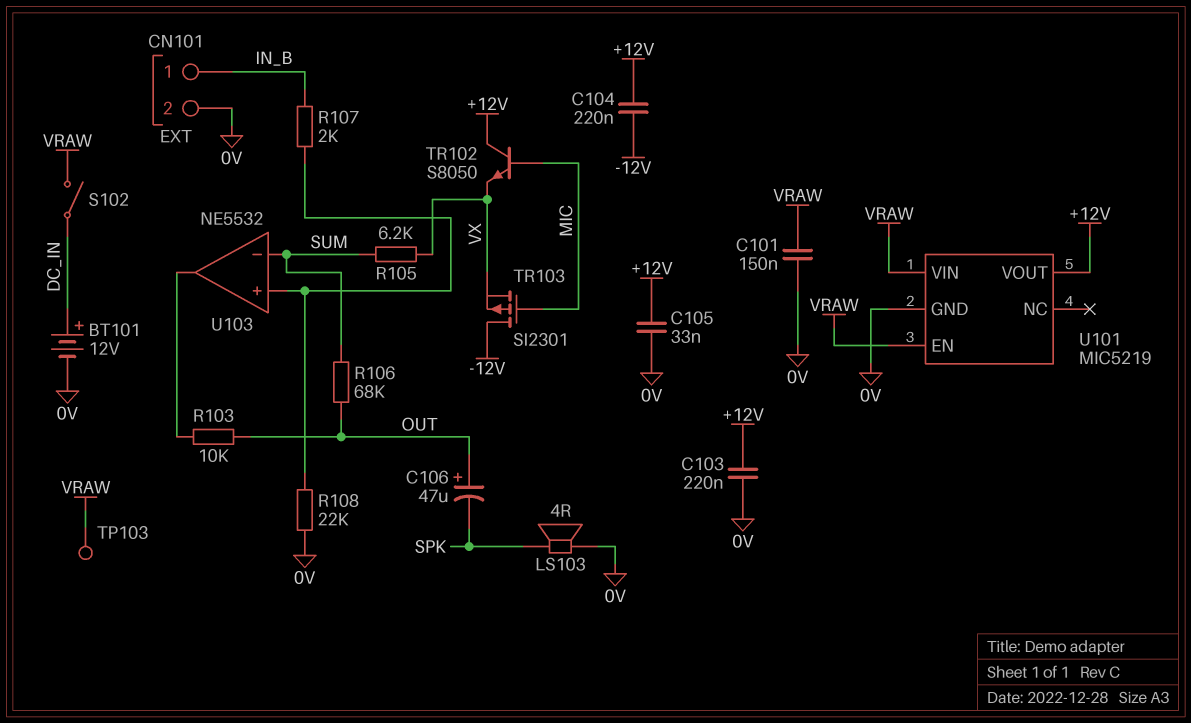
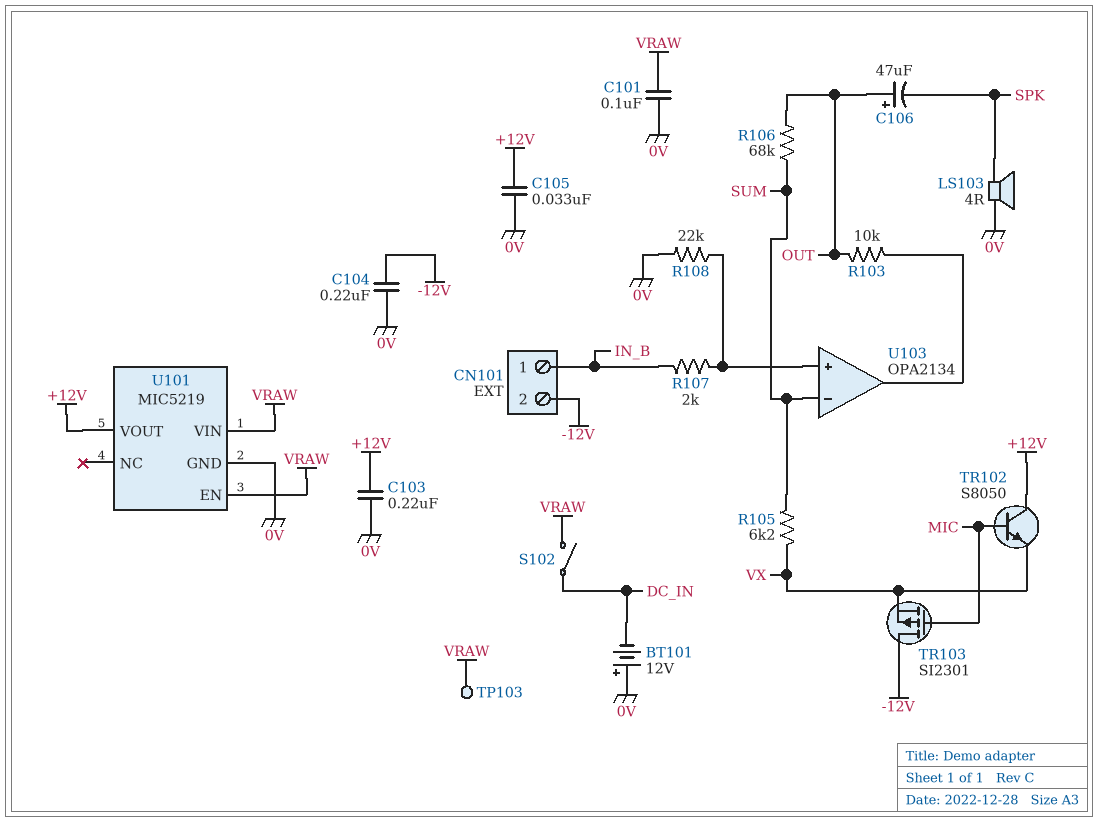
BT101: 12V (plus DC_IN, minus 0V) -> 12V (plus 0V, minus DC_IN)
C101: 150nF (0V, VRAW) -> 100nF (0V, VRAW)
C104: 220nF (+12V, -12V) -> 220nF (-12V, 0V)
CN101 pin 2: 0V -> -12V
U103: NE5532 -> OPA2134

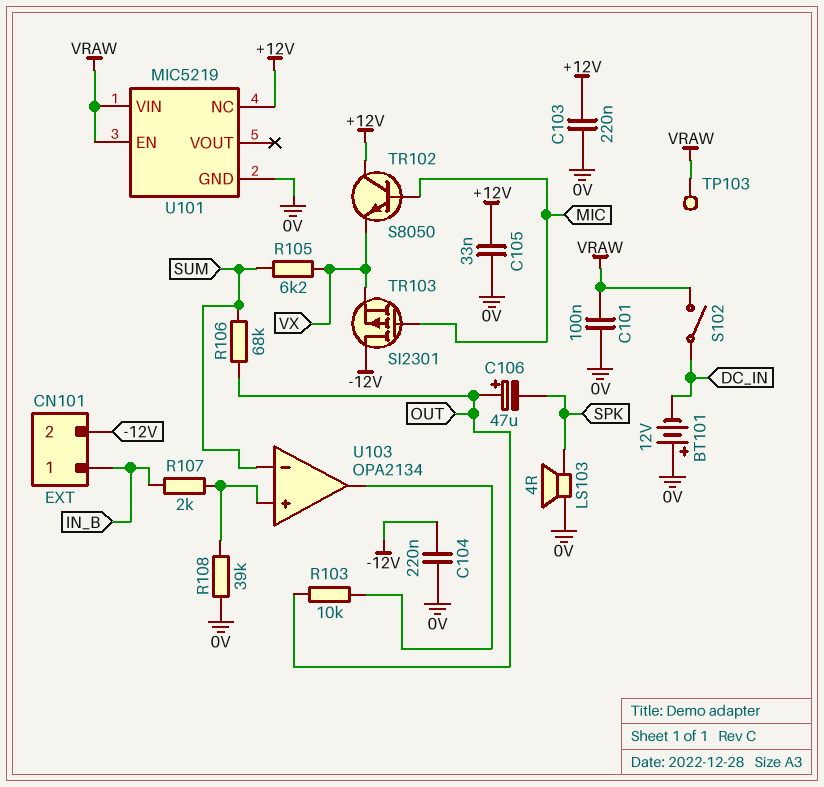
R108: 22k (0V, U103/in+) -> 39k (0V, U103/in+)
U101 pin NC: none -> +12V
U101 pin VOUT: +12V -> none

